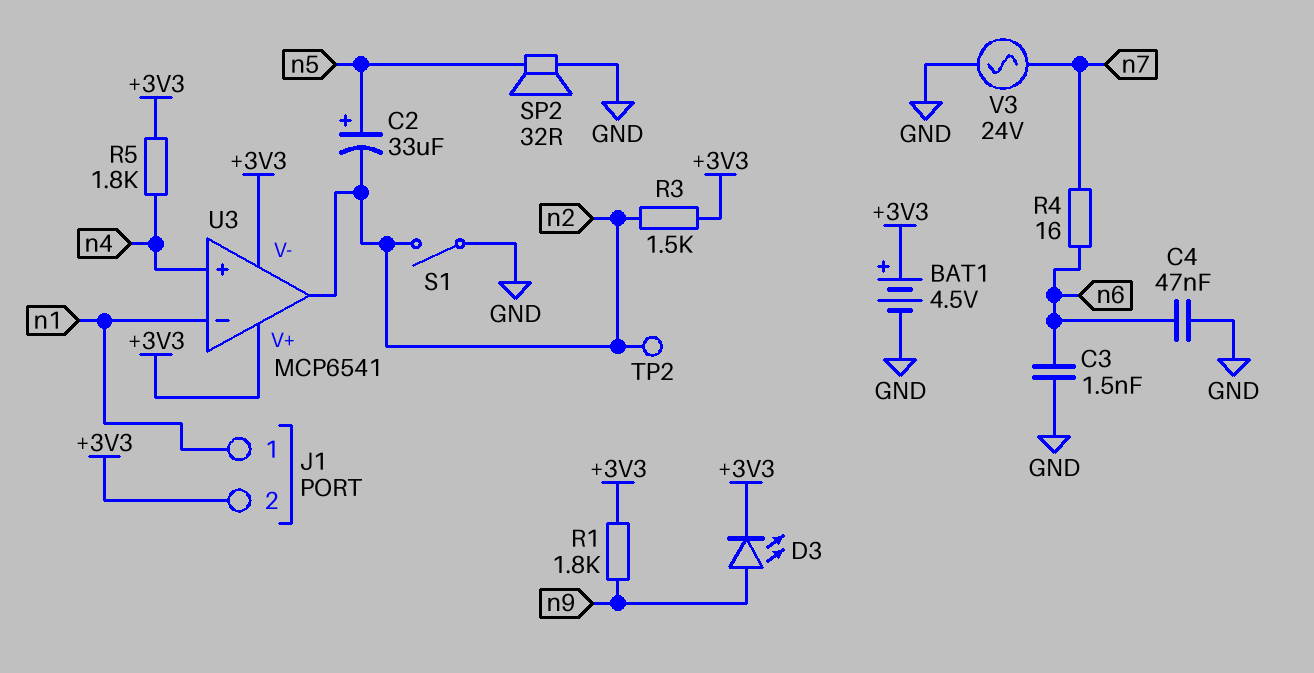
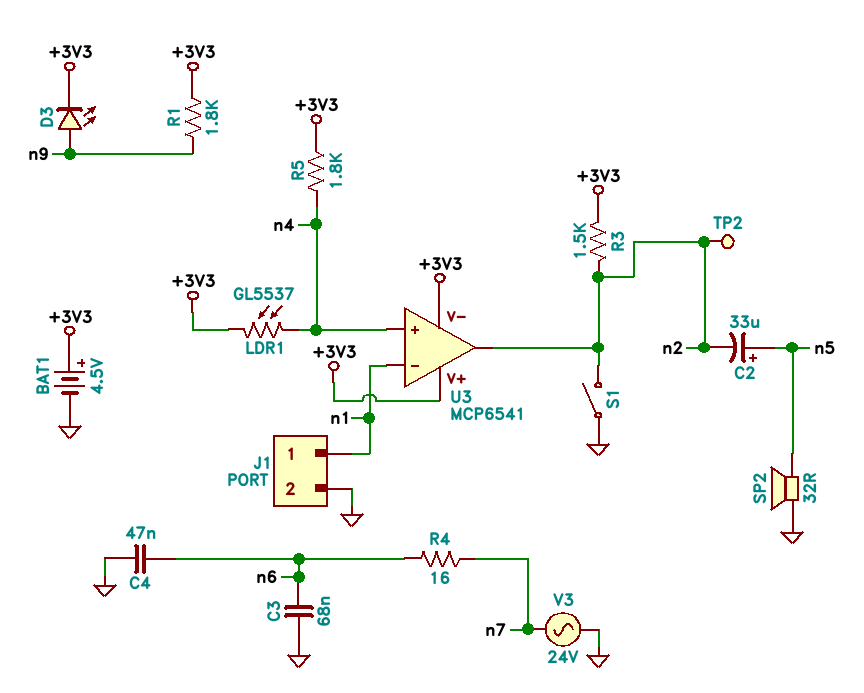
C3: 1.5nF (GND, n6) -> 68nF (GND, n6)
J1 pin 2: +3V3 -> GND
LDR1: none -> GL5537 (+3V3, n4)

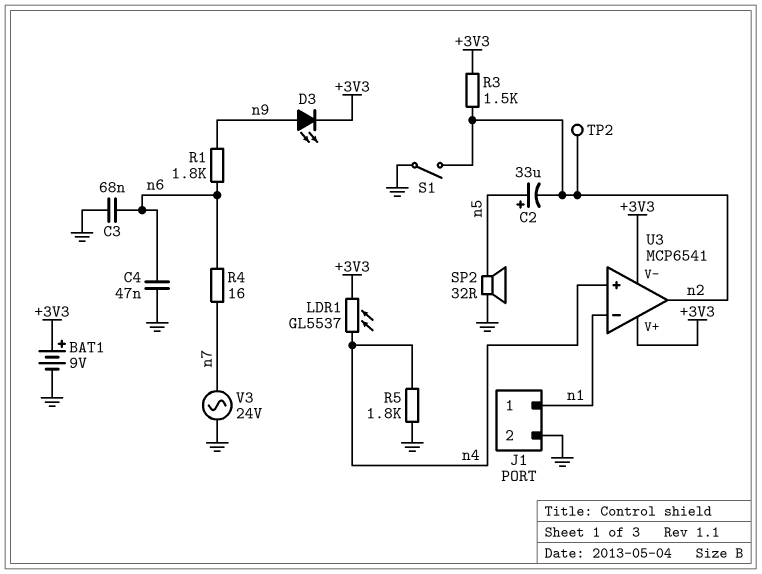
BAT1: 4.5V (plus +3V3, minus GND) -> 9V (plus +3V3, minus GND)
R1: 1.8k (+3V3, n9) -> 1.8k (n6, n9)
R5: 1.8k (+3V3, n4) -> 1.8k (GND, n4)

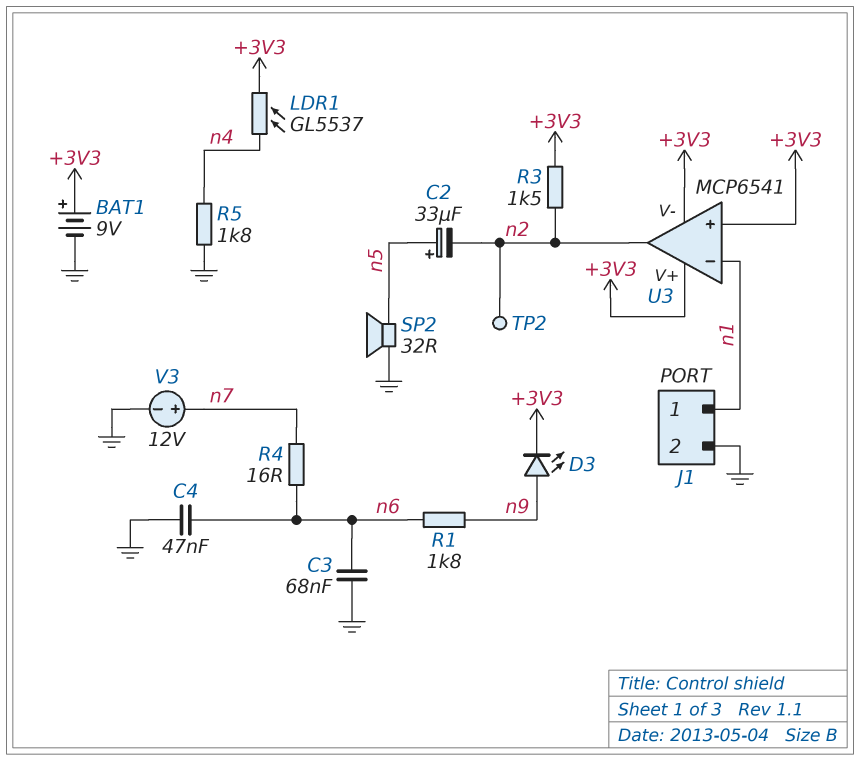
S1: switch (GND, n2) -> none
U3 pin in+: n4 -> +3V3
V3: AC 24V (GND, n7) -> 12V (plus n7, minus GND)

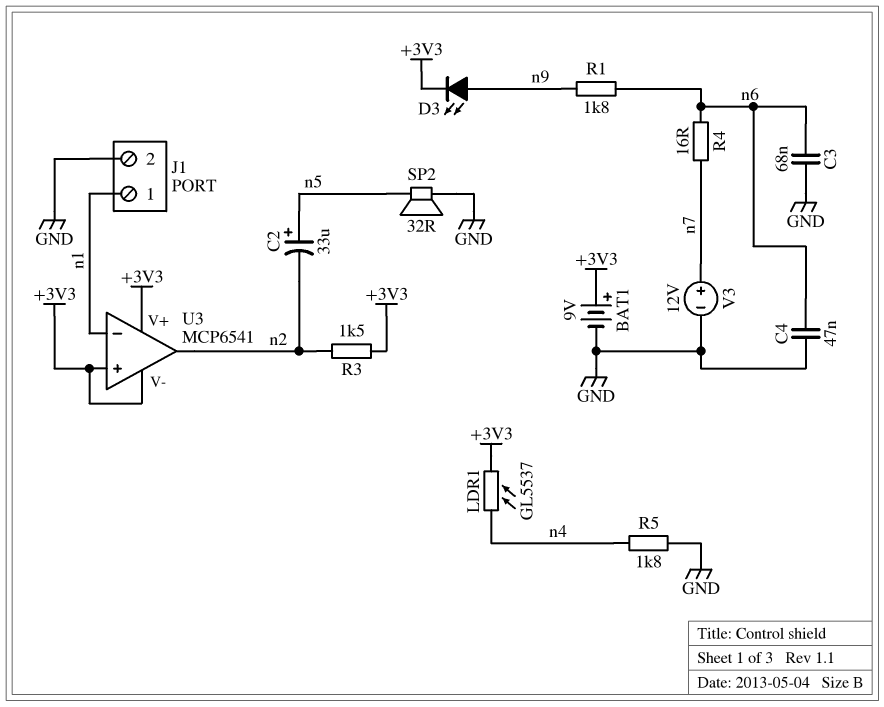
TP2: test point (n2) -> none

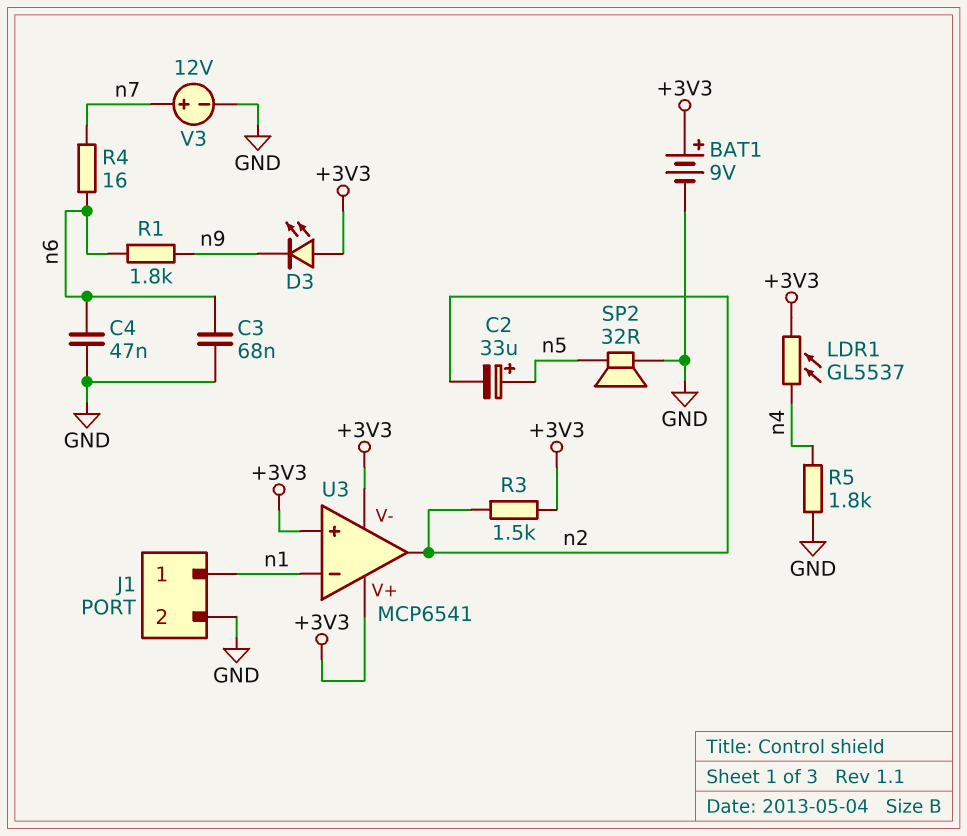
D3: LED (A n9, K +3V3) -> LED (A +3V3, K n9)

